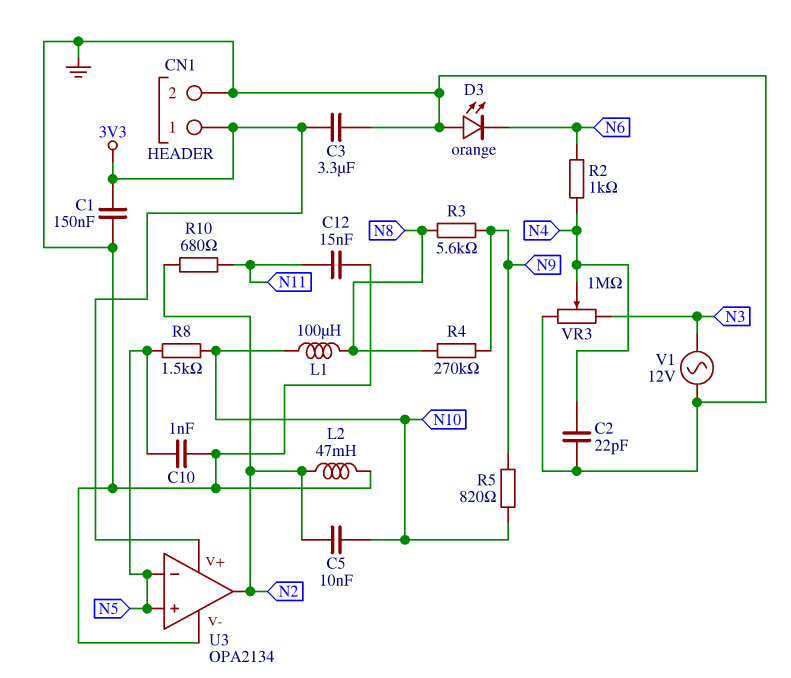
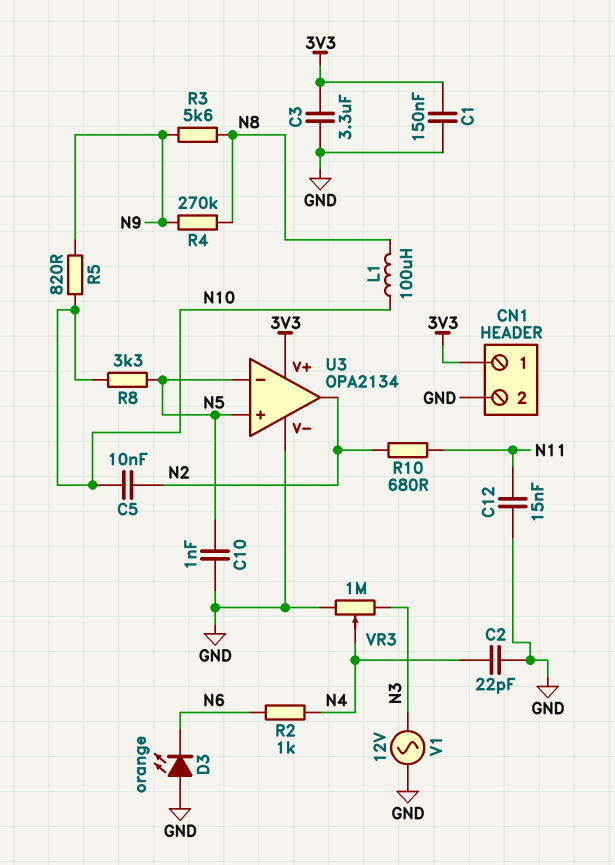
L2: 47mH (GND, N2) -> none
R8: 1.5k (N5, N10) -> 3.3k (N5, N10)

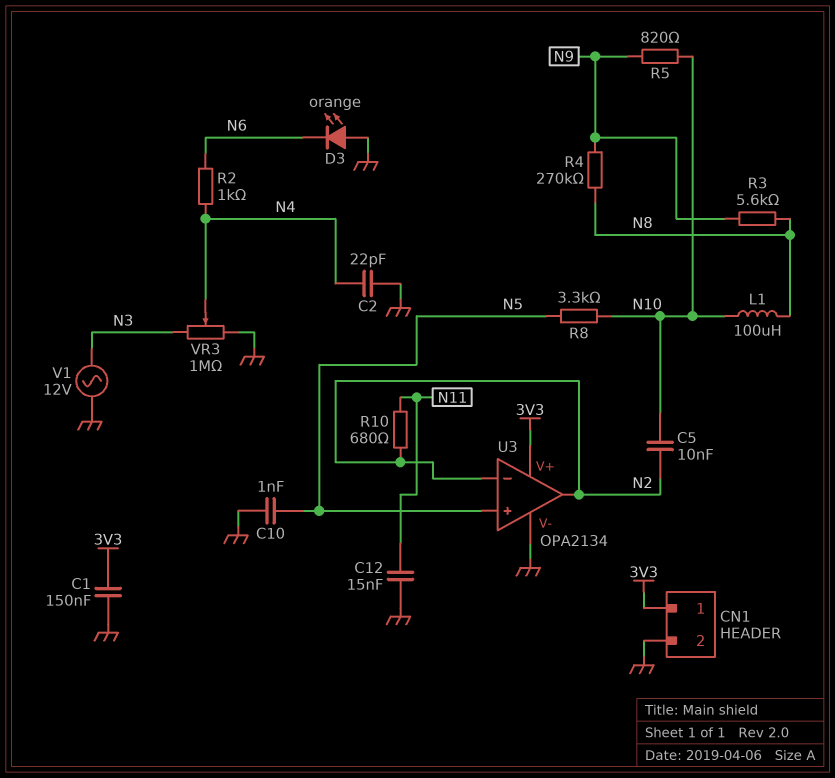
C3: 3.3uF (3V3, GND) -> none
U3 pin in-: N5 -> N2

